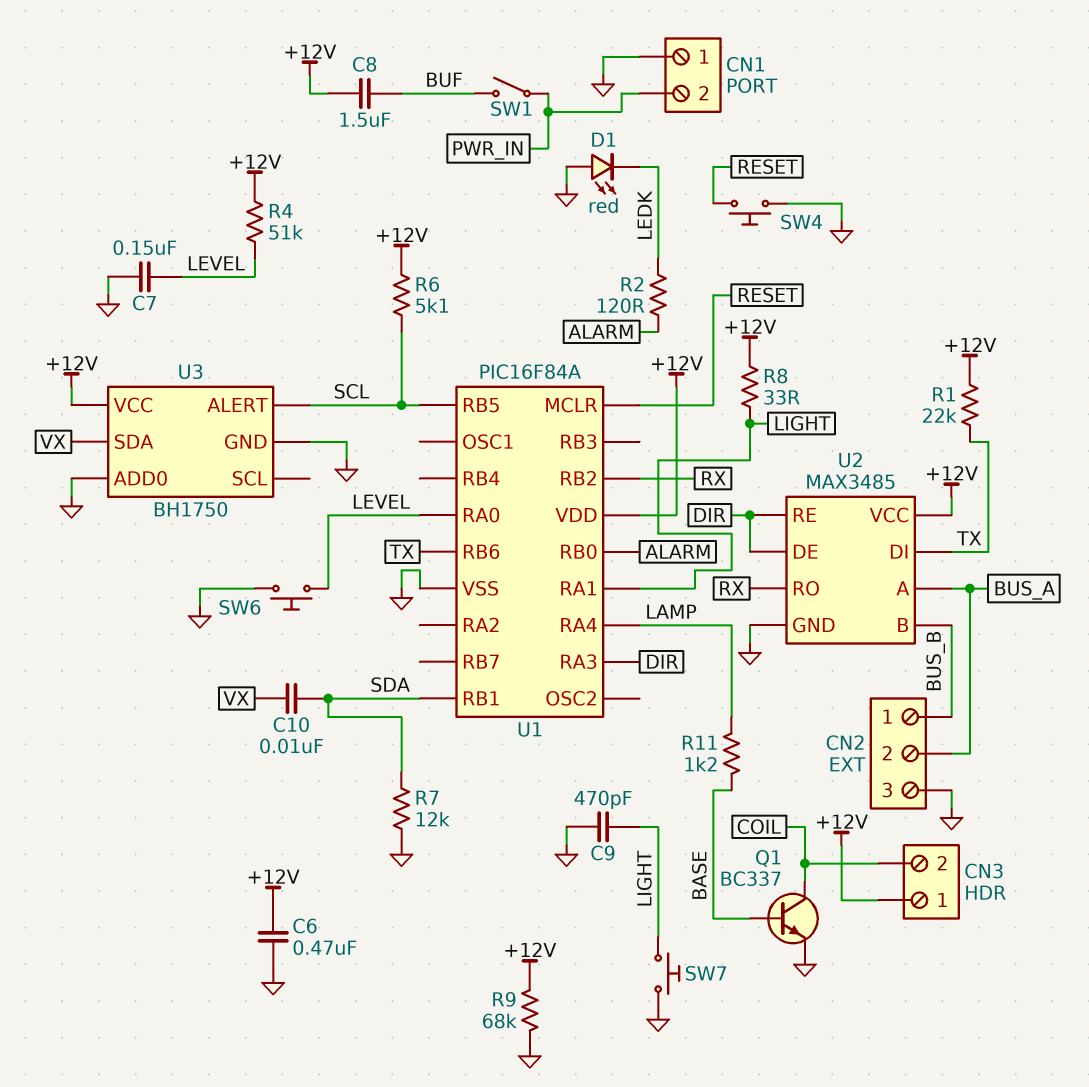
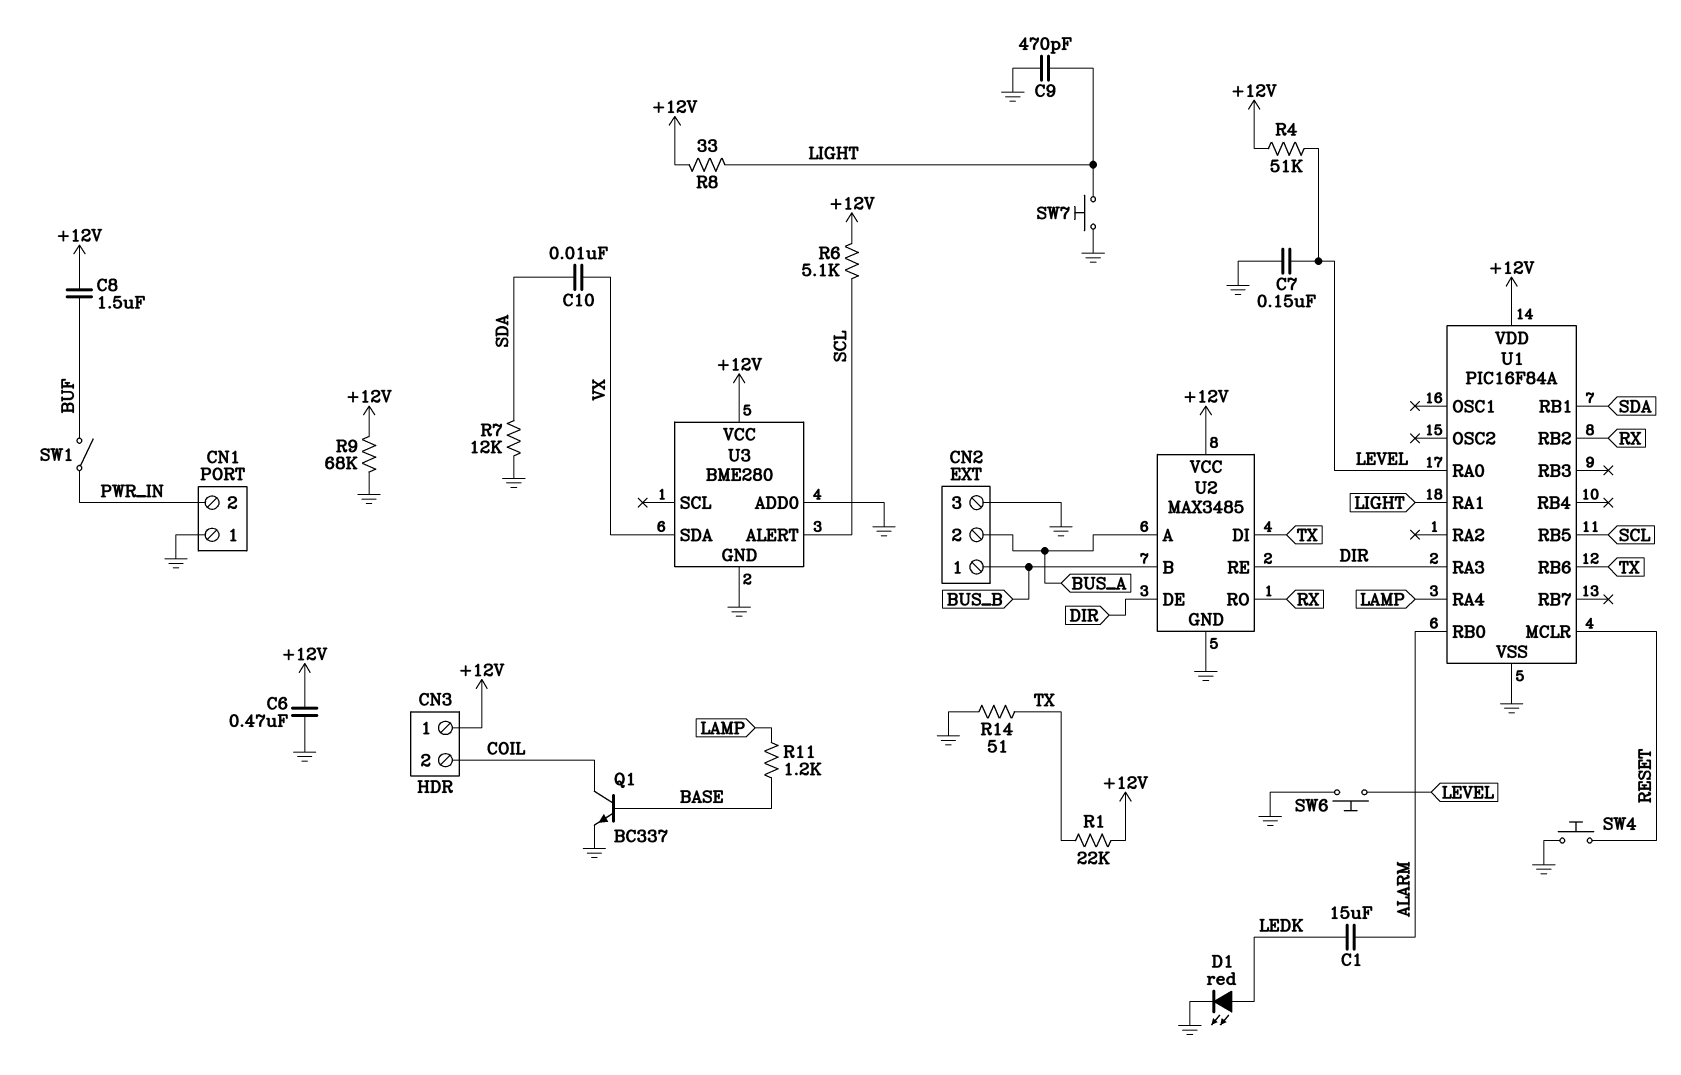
C1: none -> 15uF (ALARM, LEDK)
D1: LED red (A GND, K LEDK) -> LED red (A LEDK, K GND)
R2: 120 (ALARM, LEDK) -> none
R14: none -> 51 (GND, TX)
U3: BH1750 -> BME280

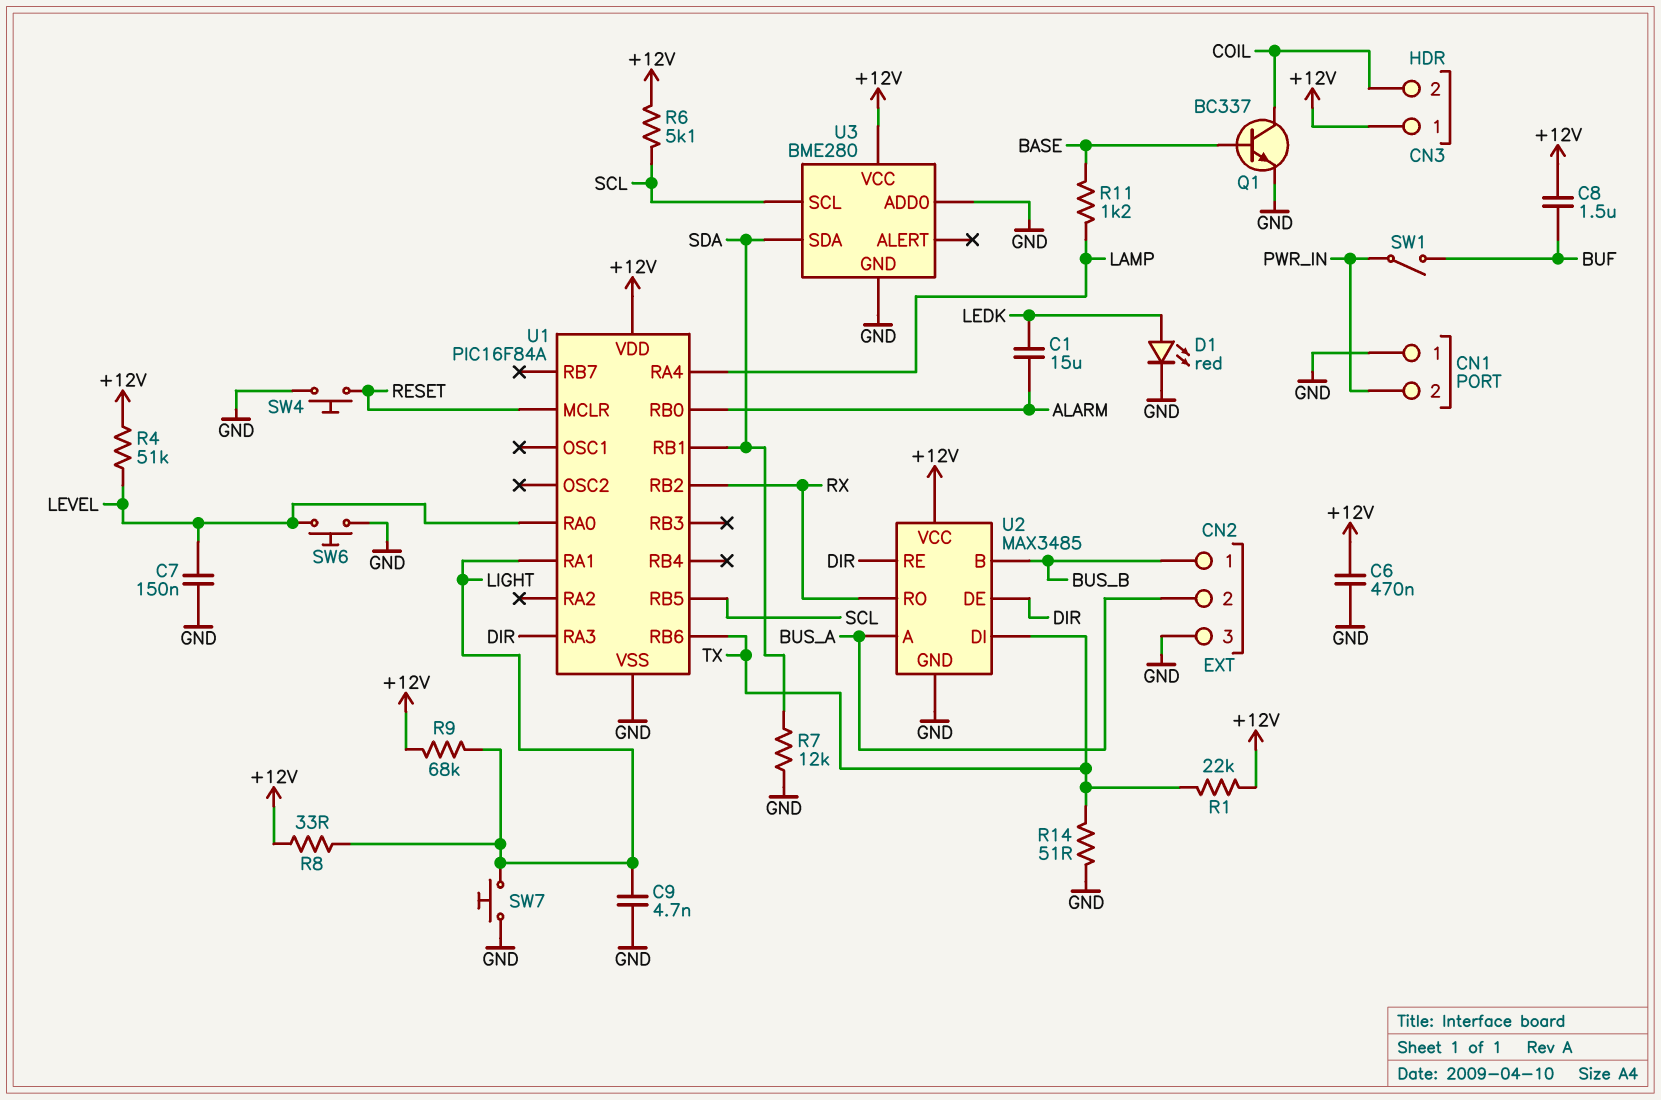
C9: 470pF (GND, LIGHT) -> 4.7nF (GND, LIGHT)
C10: 10nF (SDA, VX) -> none
R9: 68k (+12V, GND) -> 68k (+12V, LIGHT)
U3 pin ALERT: SCL -> none
U3 pin SCL: none -> SCL
U3 pin SDA: VX -> SDA

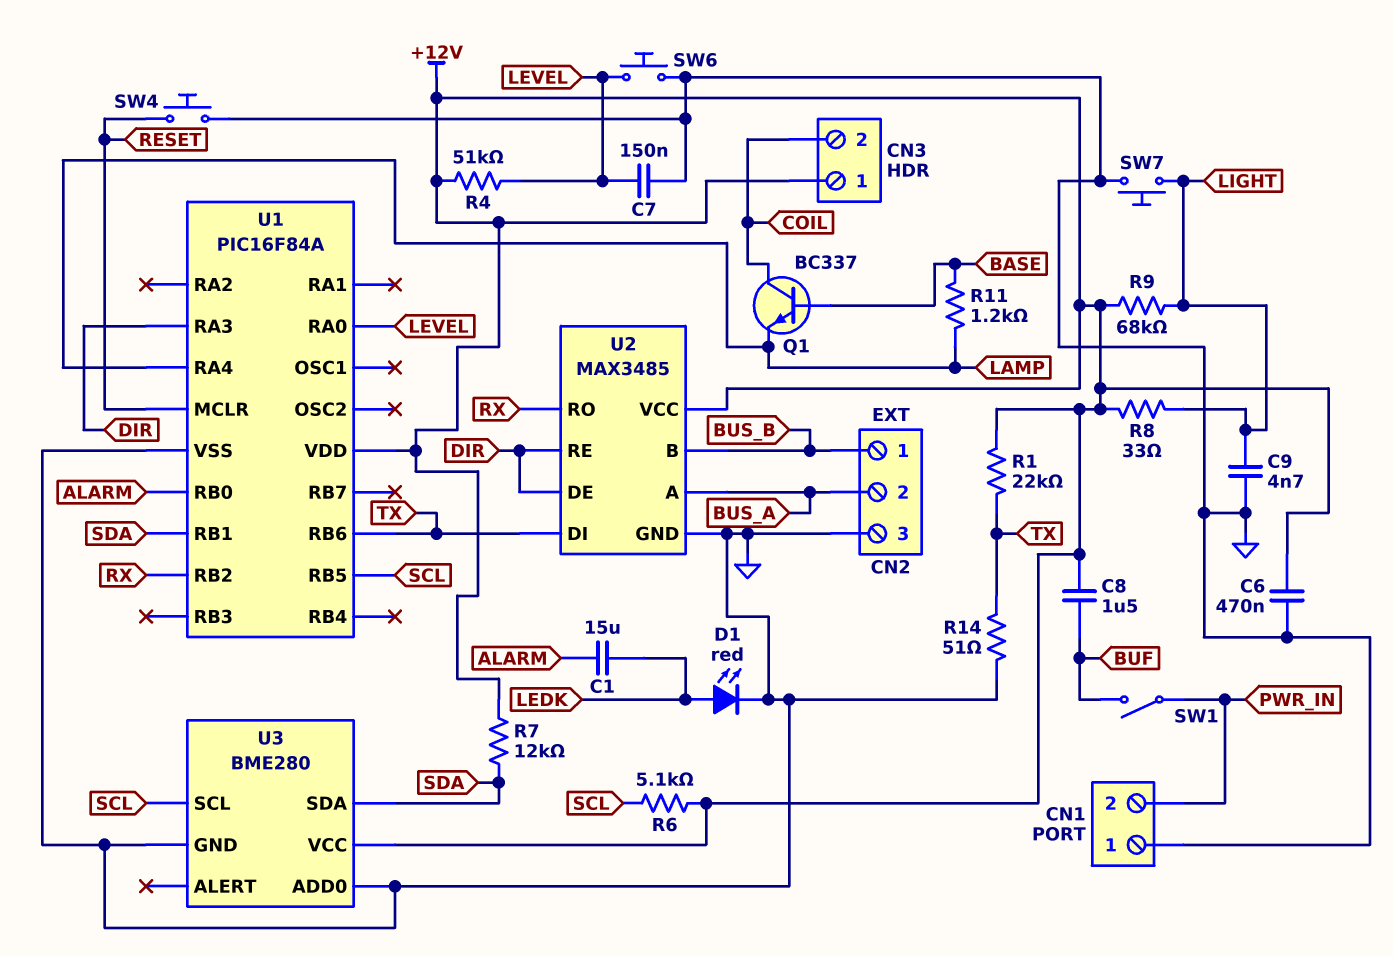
Q1: NPN BC337 (B BASE, C COIL, E GND) -> NPN BC337 (B BASE, C COIL, E LAMP)
R7: 12k (GND, SDA) -> 12k (+12V, SDA)
U1 pin RA1: LIGHT -> none

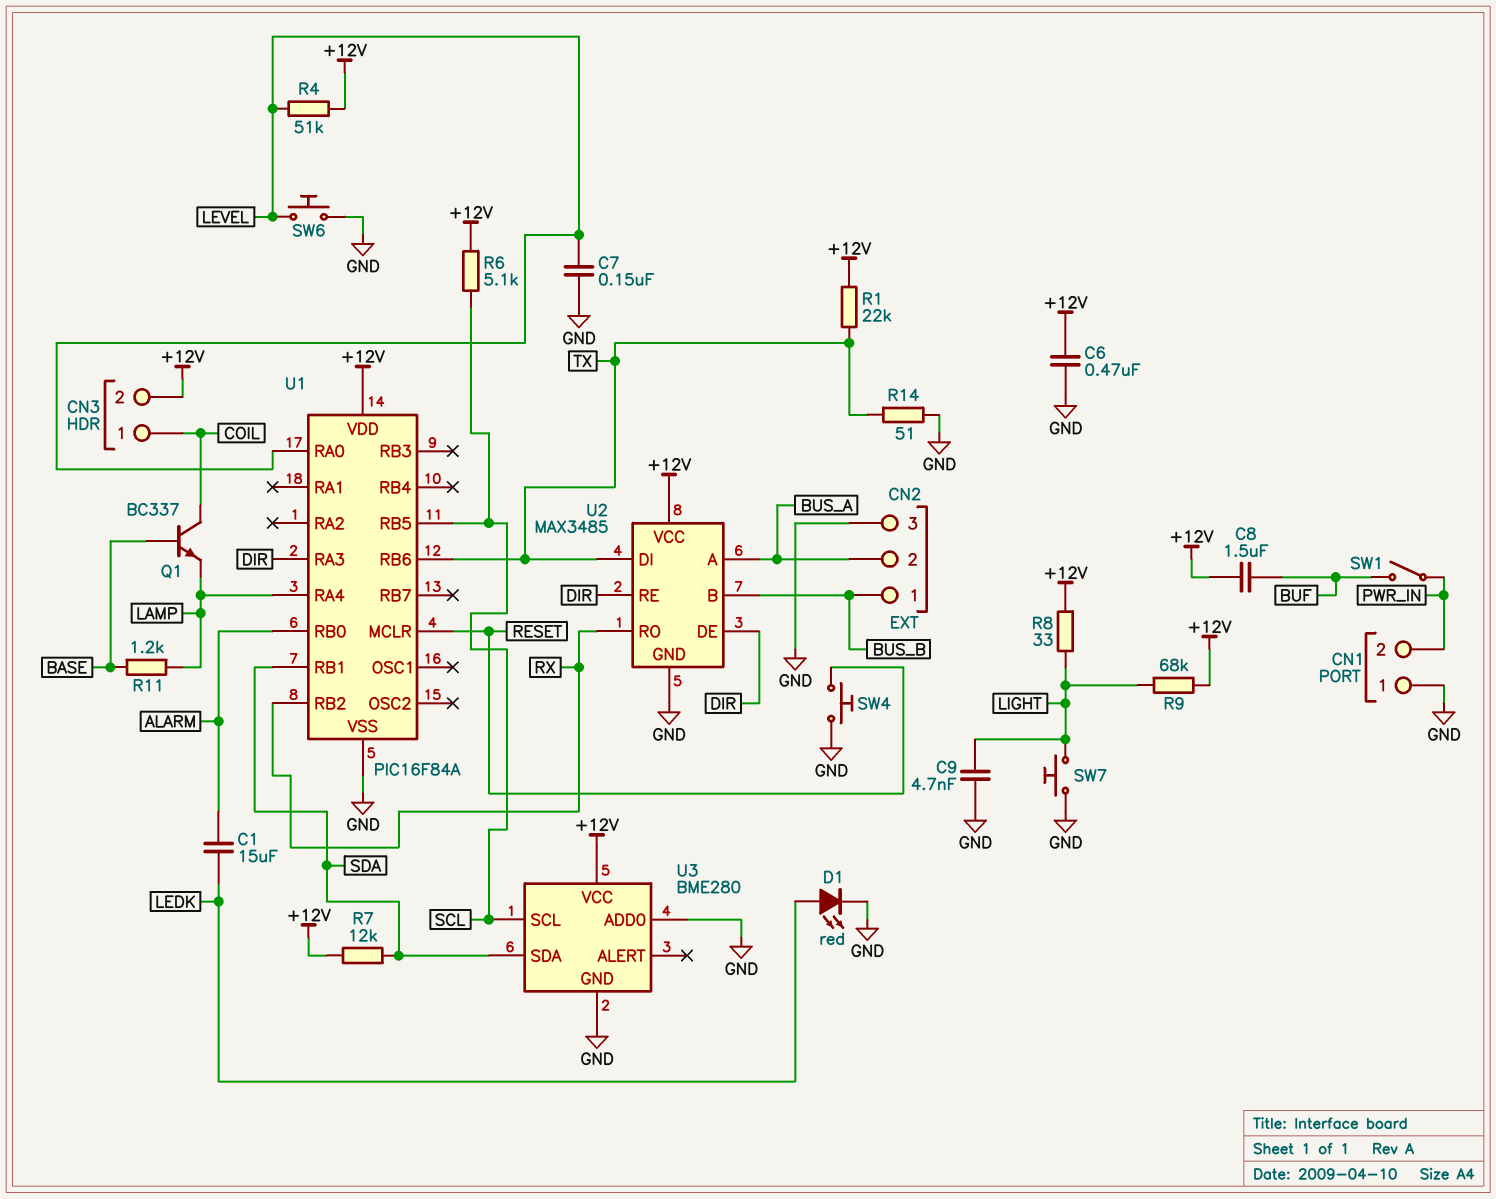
CN3 pin 1: +12V -> COIL
CN3 pin 2: COIL -> +12V

